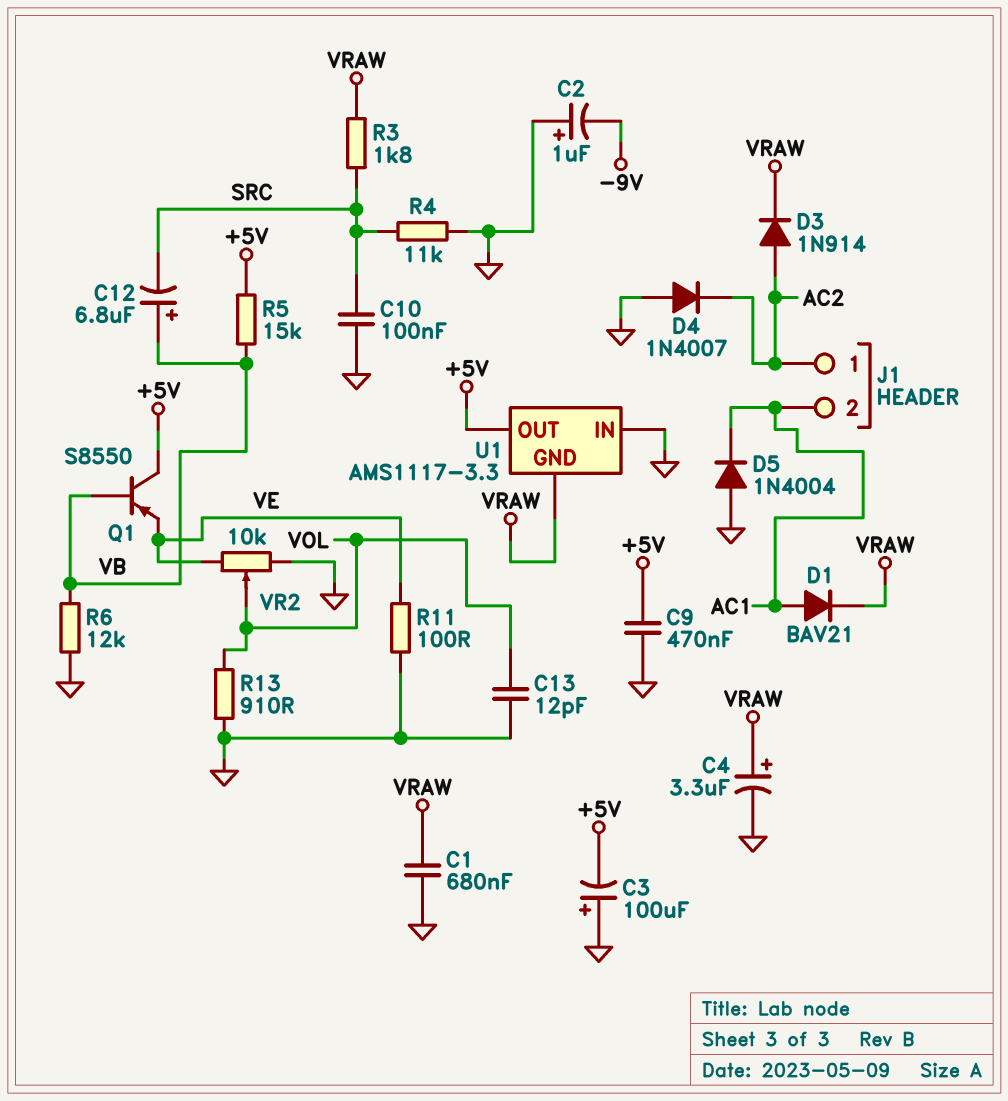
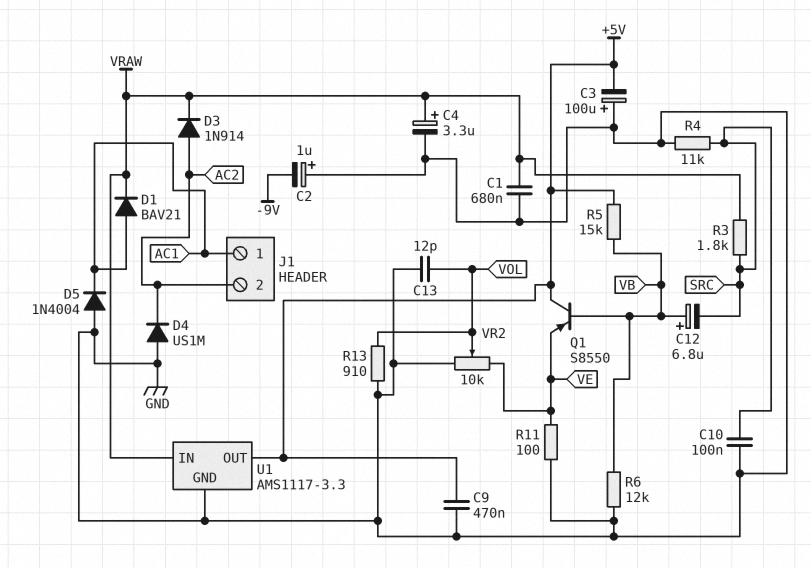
D4: diode 1N4007 (A GND, K AC2) -> diode US1M (A GND, K AC2)
J1 pin 1: AC2 -> AC1
J1 pin 2: AC1 -> AC2
U1 pin GND: VRAW -> GND
U1 pin IN: GND -> VRAW

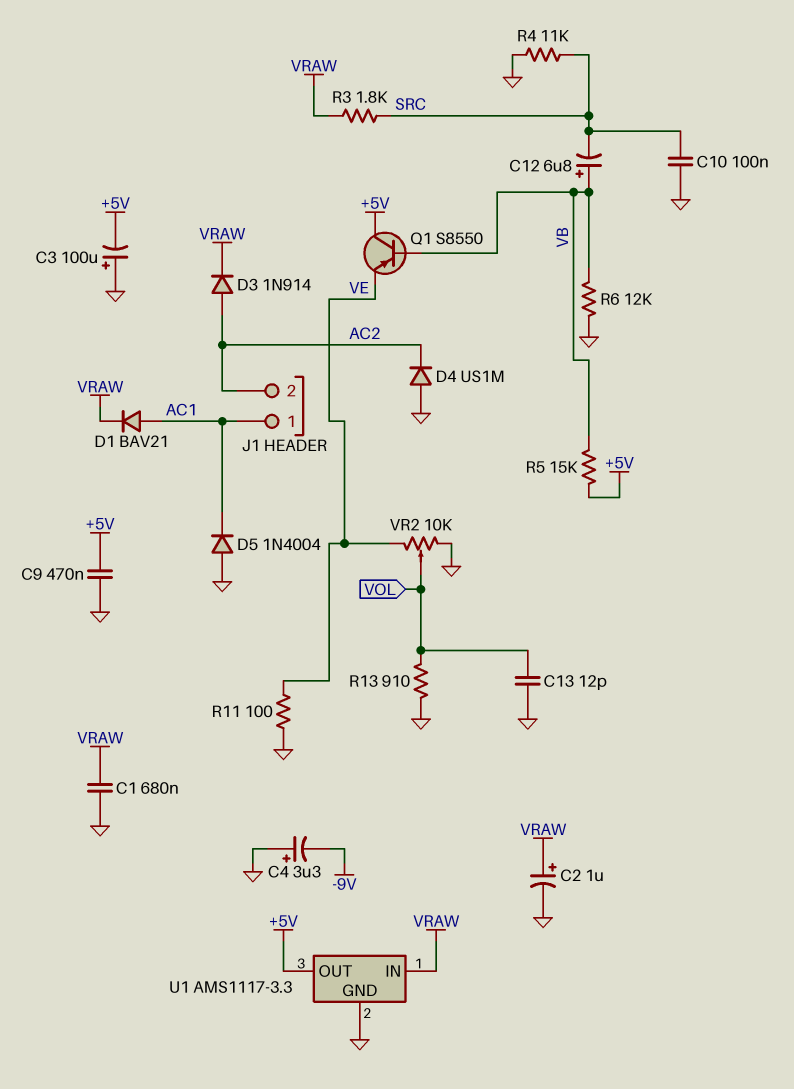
C2: 1uF (plus GND, minus -9V) -> 1uF (plus VRAW, minus GND)
C4: 3.3uF (plus VRAW, minus GND) -> 3.3uF (plus GND, minus -9V)

